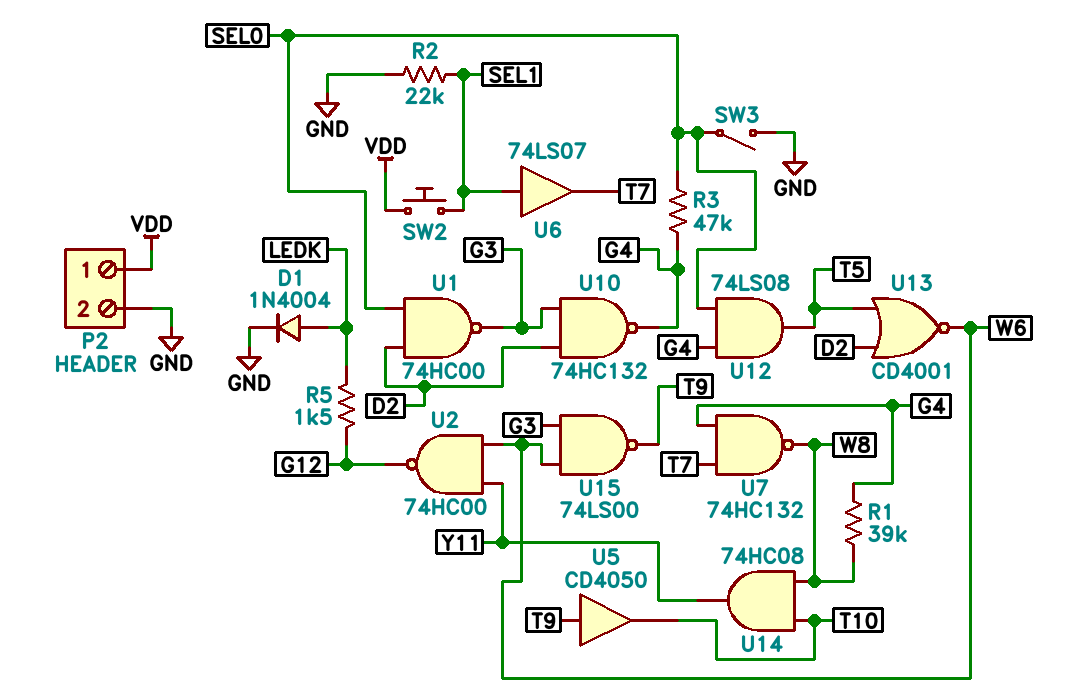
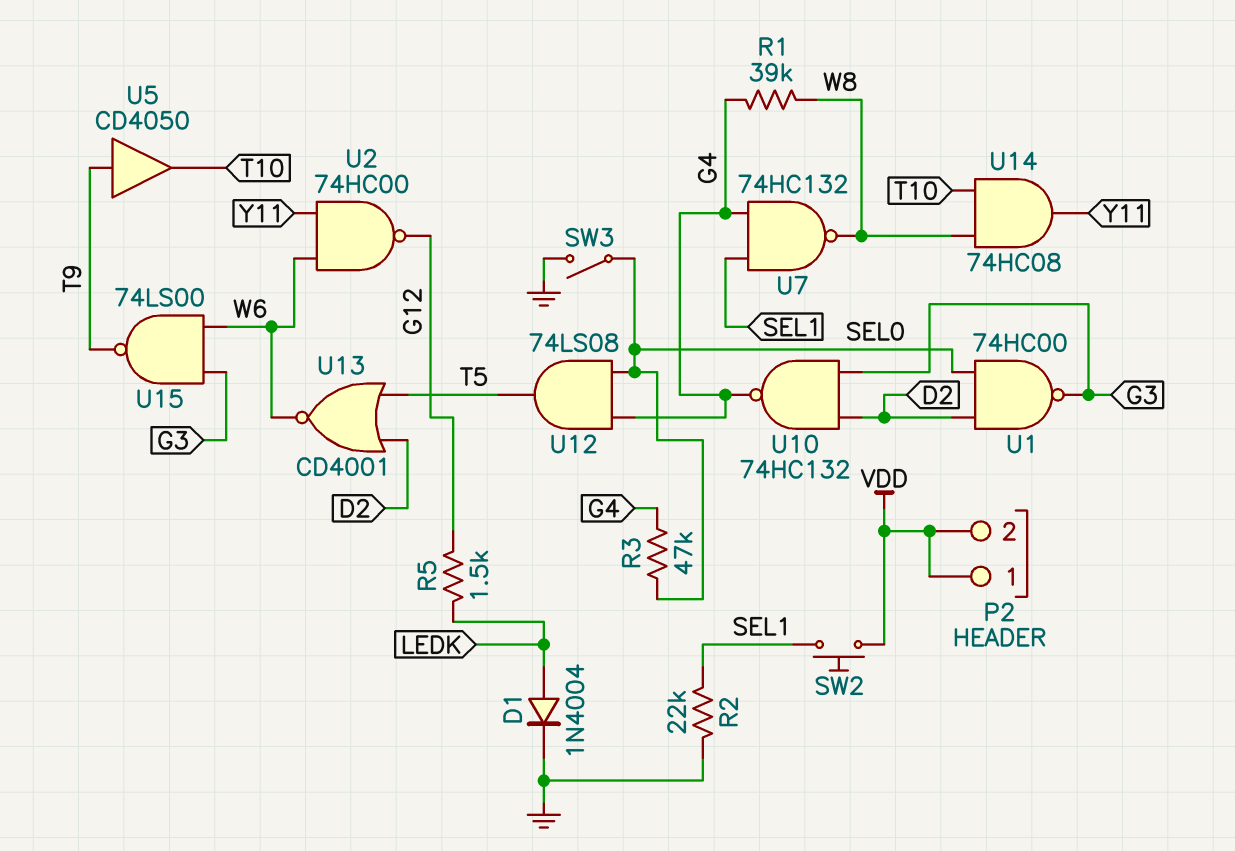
P2 pin 2: GND -> VDD
U6: buffer 74LS07 (in SEL1, out T7) -> none
U7: NAND 74HC132 (in G4, in T7, out W8) -> NAND 74HC132 (in G4, in SEL1, out W8)

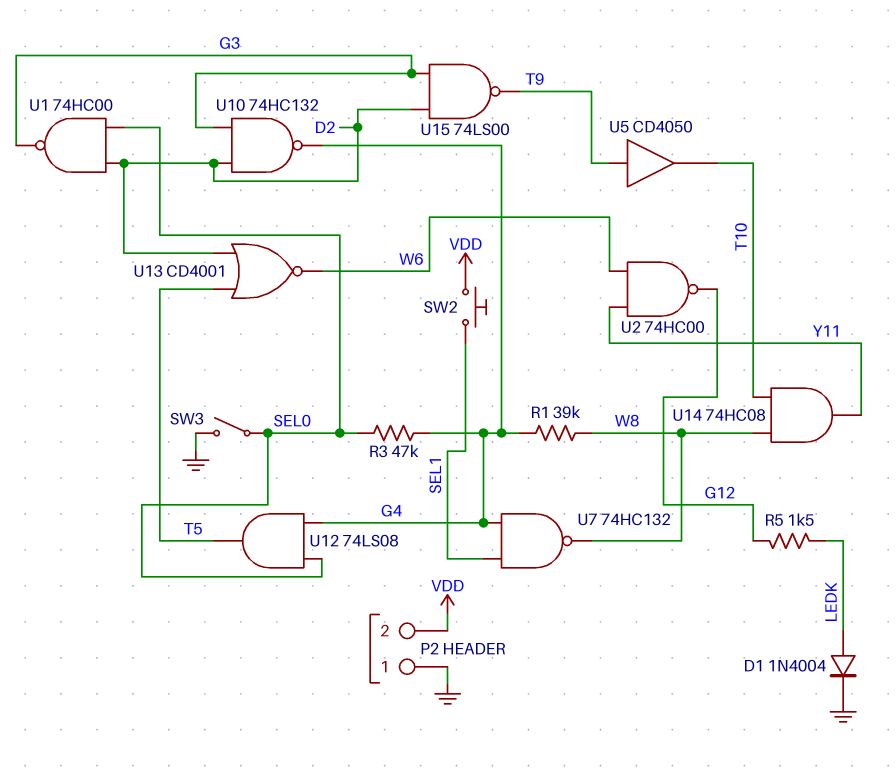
P2 pin 1: VDD -> GND
R2: 22k (GND, SEL1) -> none
U15: NAND 74LS00 (in G3, in W6, out T9) -> NAND 74LS00 (in D2, in G3, out T9)

